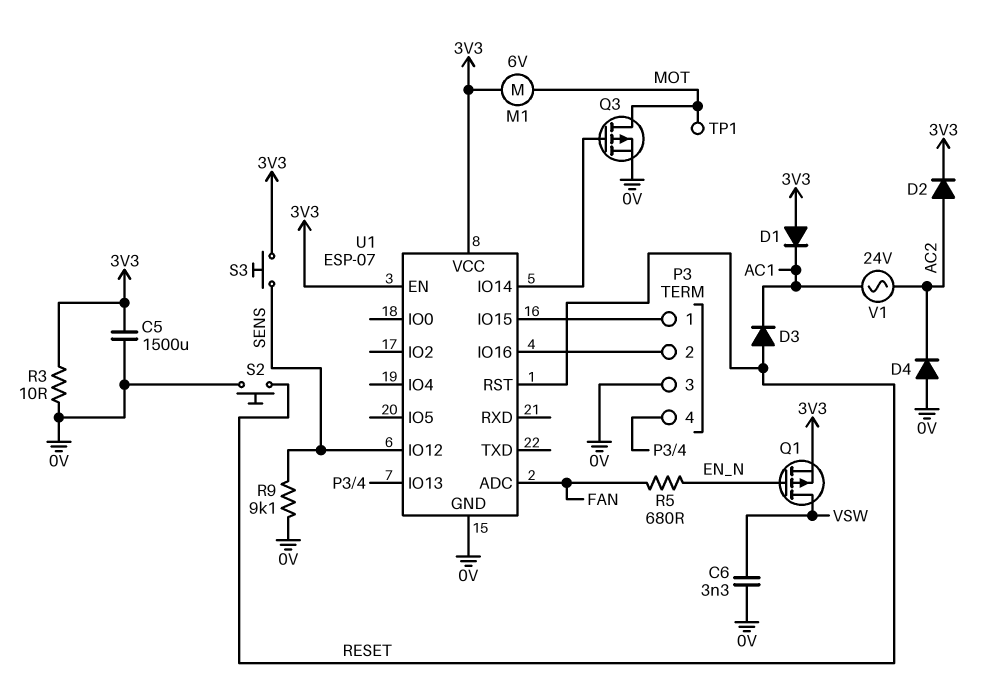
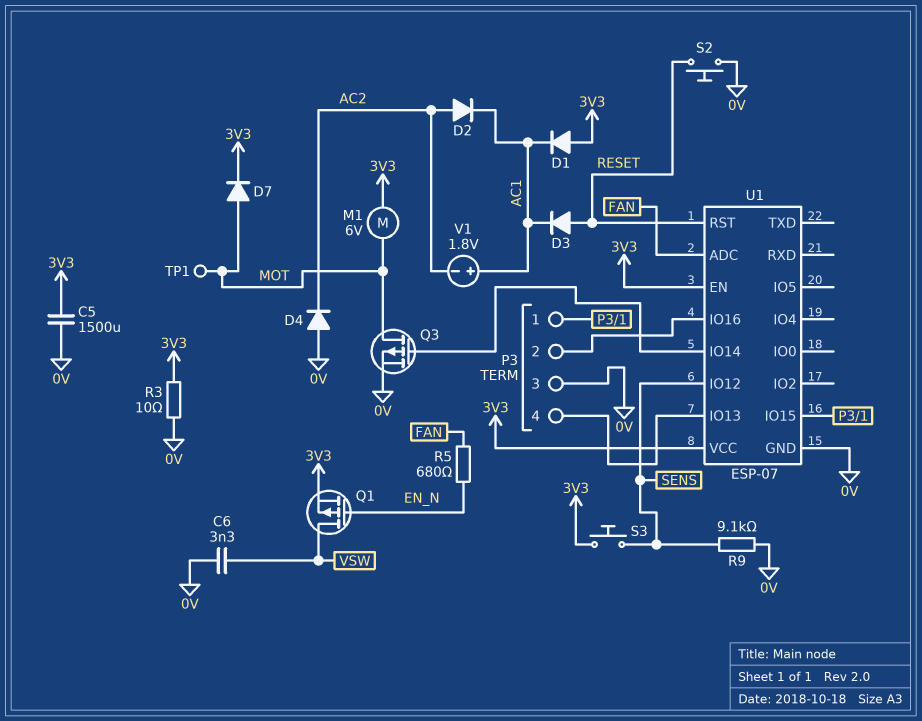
D2: diode (A AC2, K 3V3) -> diode (A AC2, K AC1)
D7: none -> diode (A MOT, K 3V3)
V1: AC 24V (AC1, AC2) -> 1.8V (plus AC1, minus AC2)

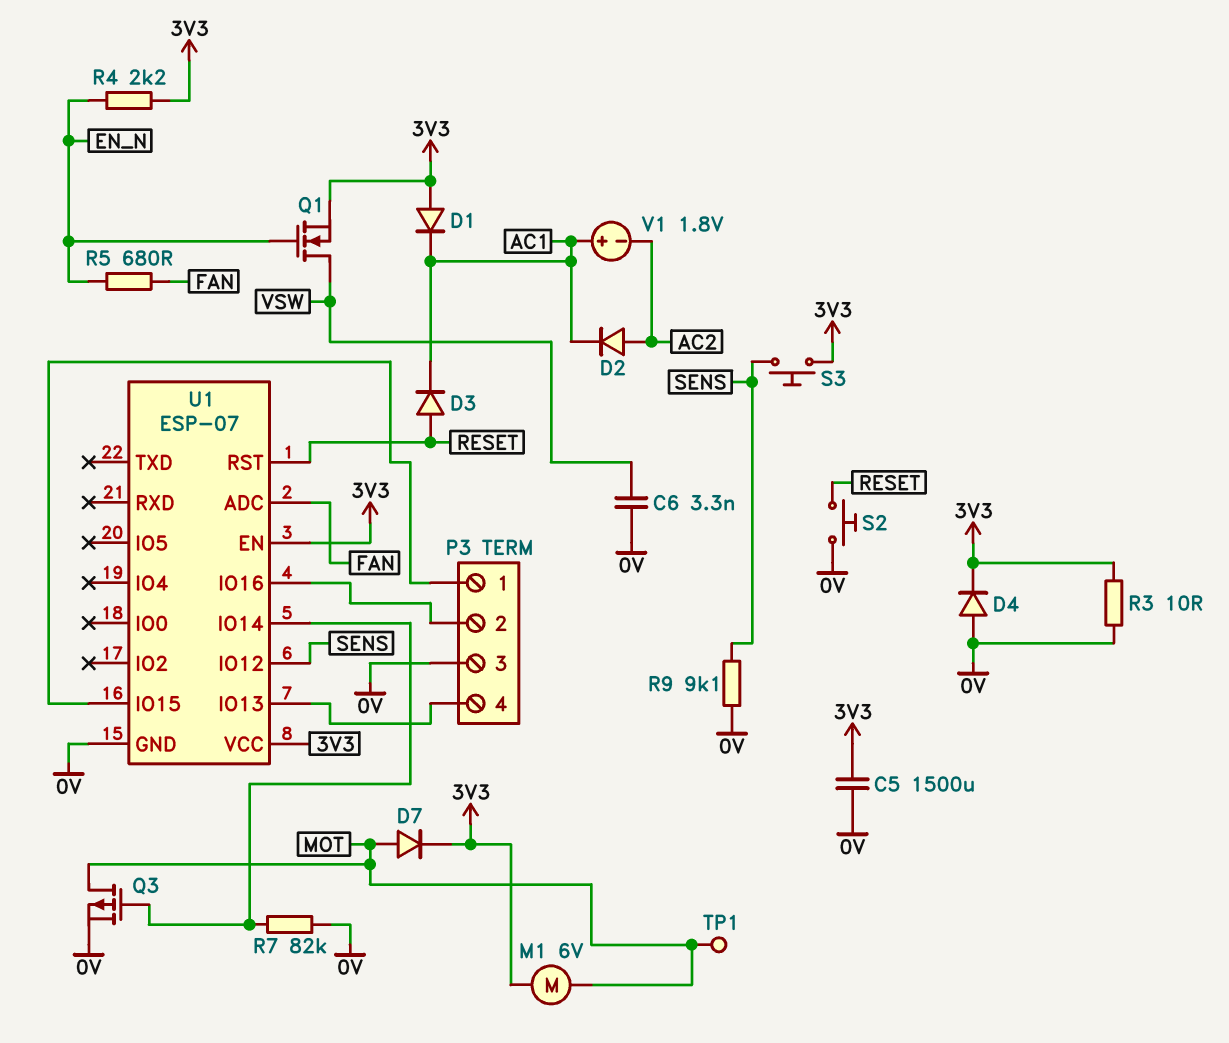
D4: diode (A 0V, K AC2) -> diode (A 0V, K 3V3)
Q1: PMOS (G EN_N, D VSW, S 3V3) -> NMOS (G EN_N, D VSW, S 3V3)
R4: none -> 2.2k (3V3, EN_N)
R7: none -> 82k (0V, U1/IO14)

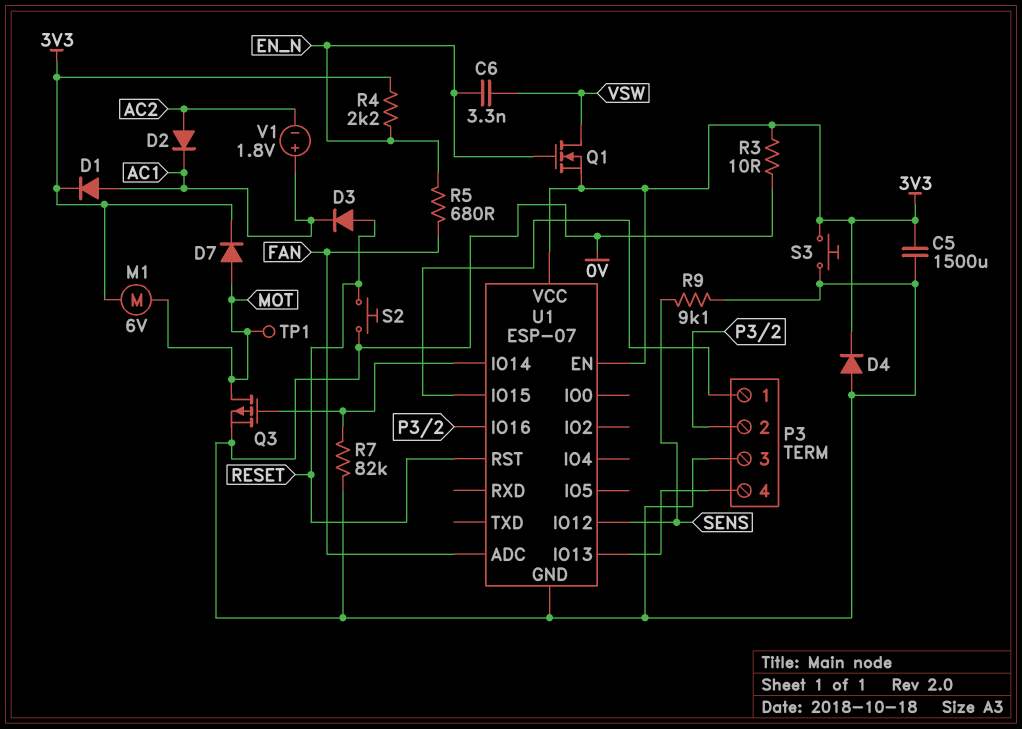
C6: 3.3nF (0V, VSW) -> 3.3nF (EN_N, VSW)
D1: diode (A 3V3, K AC1) -> diode (A AC1, K 3V3)
S3: button (3V3, SENS) -> button (0V, 3V3)

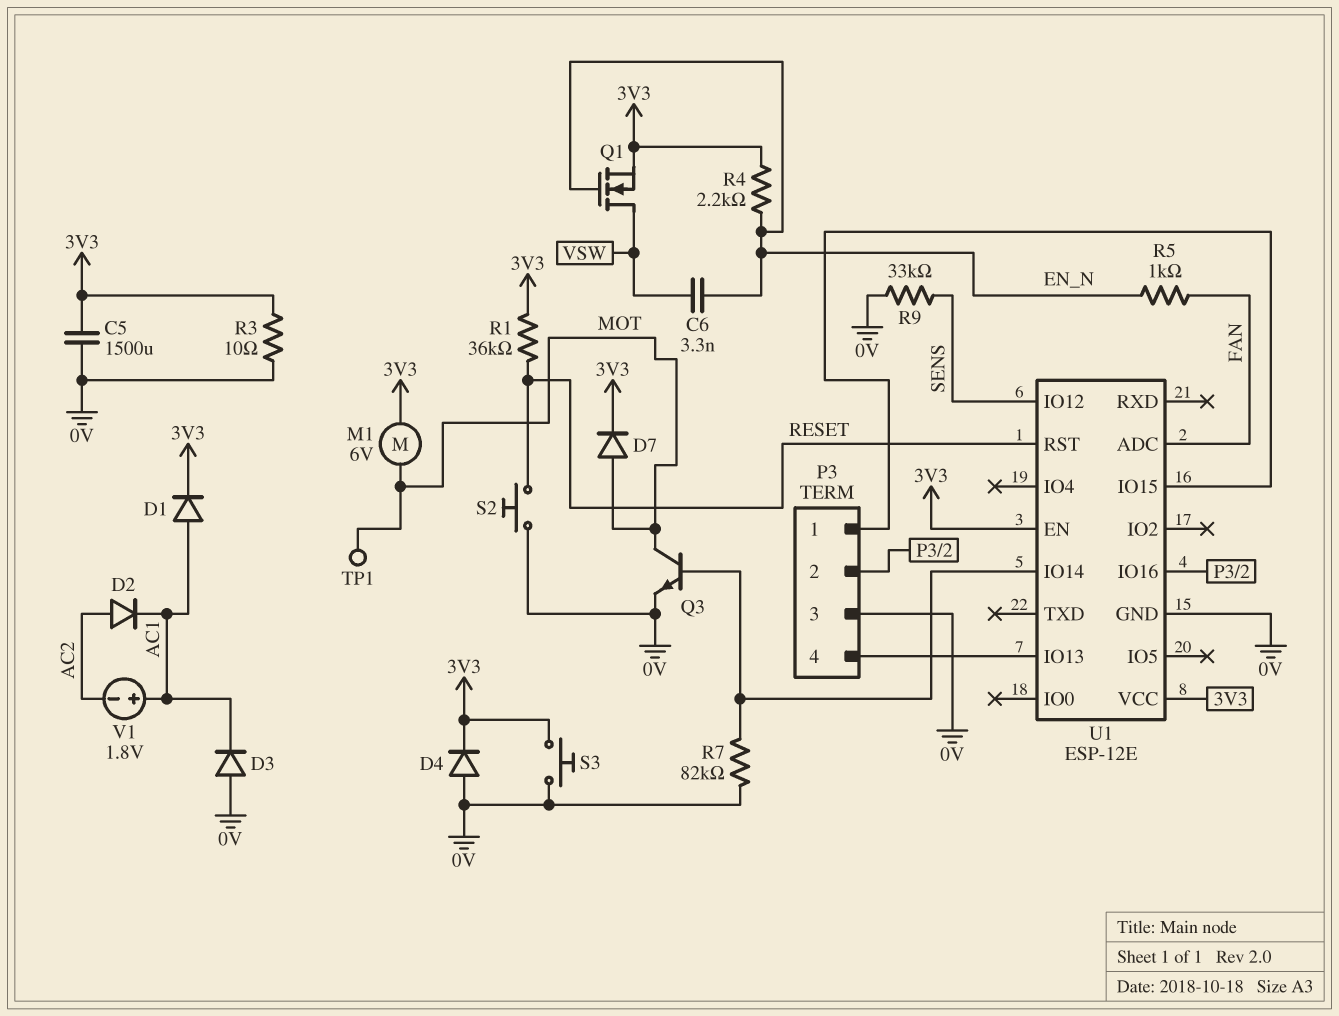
D3: diode (A RESET, K AC1) -> diode (A 0V, K AC1)
Q3: PMOS (G U1/IO14, D MOT, S 0V) -> NPN (B U1/IO14, C MOT, E 0V)
R1: none -> 36k (3V3, RESET)
R5: 680 (EN_N, FAN) -> 1k (EN_N, FAN)
R9: 9.1k (0V, SENS) -> 33k (0V, SENS)
U1: ESP-07 -> ESP-12E

